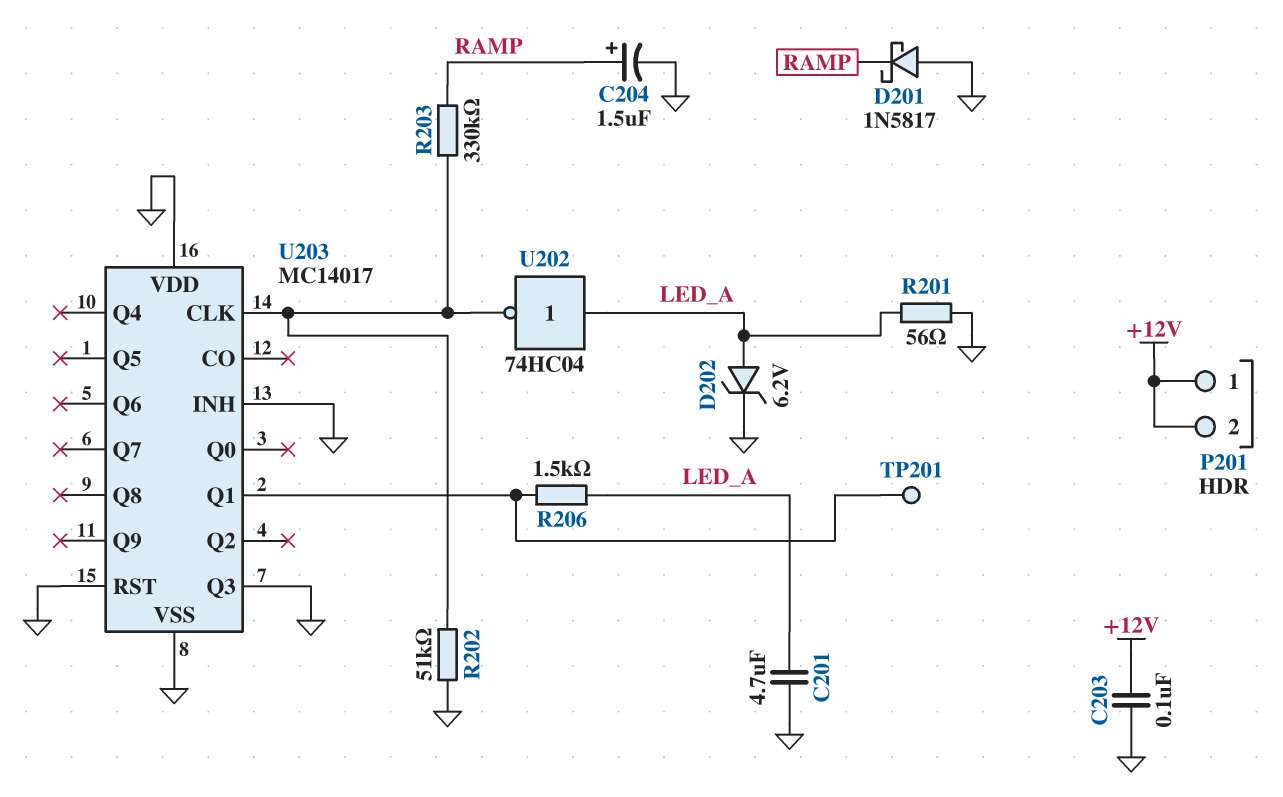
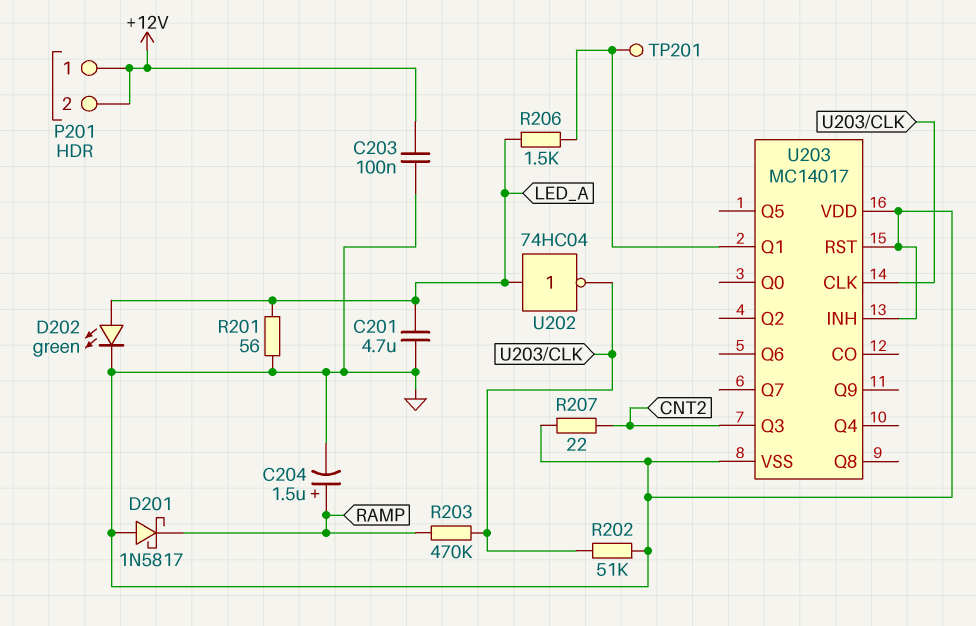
D202: zener 6.2V (A LED_A, K GND) -> LED green (A LED_A, K GND)
R203: 330k (RAMP, U203/CLK) -> 470k (RAMP, U203/CLK)
R207: none -> 22 (CNT2, GND)
U203 pin Q3: GND -> CNT2

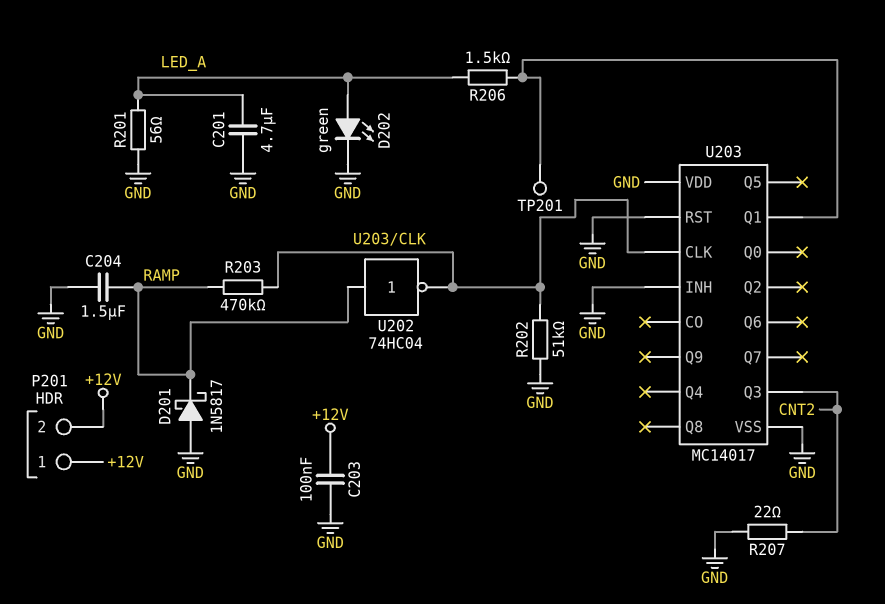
C204: 1.5uF (plus RAMP, minus GND) -> 1.5uF (GND, RAMP)
U202: NOT 74HC04 (in LED_A, out U203/CLK) -> NOT 74HC04 (in RAMP, out U203/CLK)

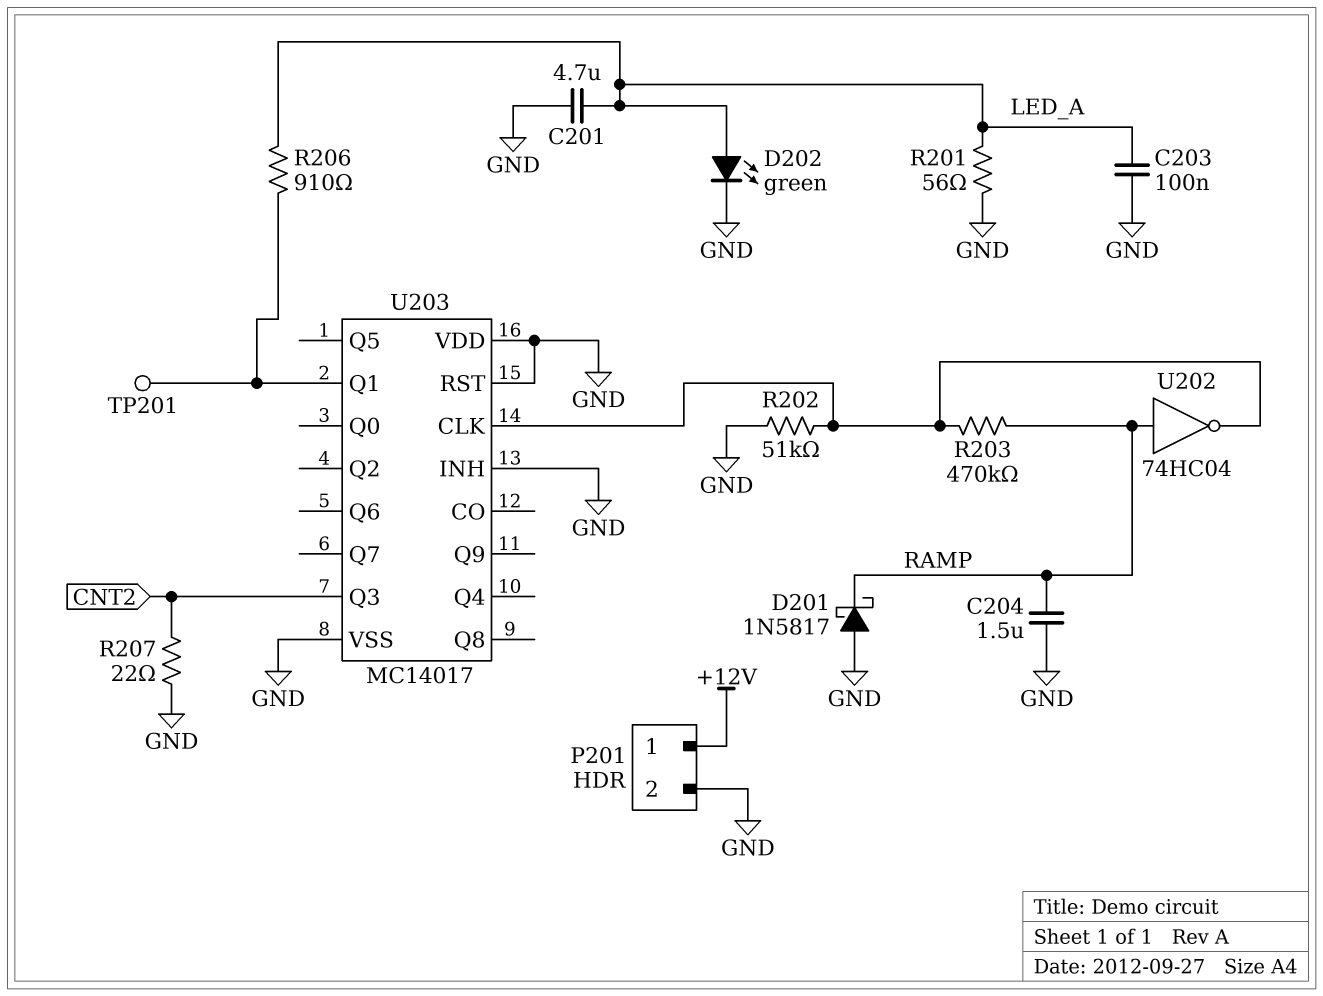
C203: 100nF (+12V, GND) -> 100nF (GND, LED_A)
P201 pin 2: +12V -> GND
R206: 1.5k (LED_A, U203/Q1) -> 910 (LED_A, U203/Q1)

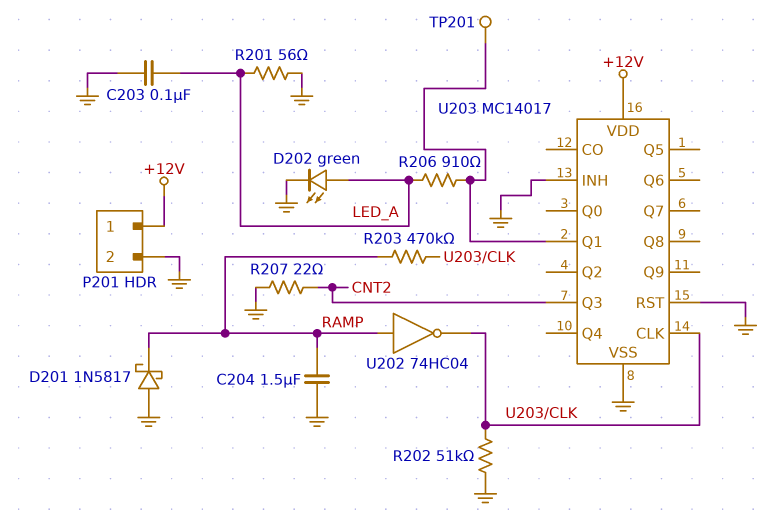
C201: 4.7uF (GND, LED_A) -> none
U203 pin VDD: GND -> +12V

